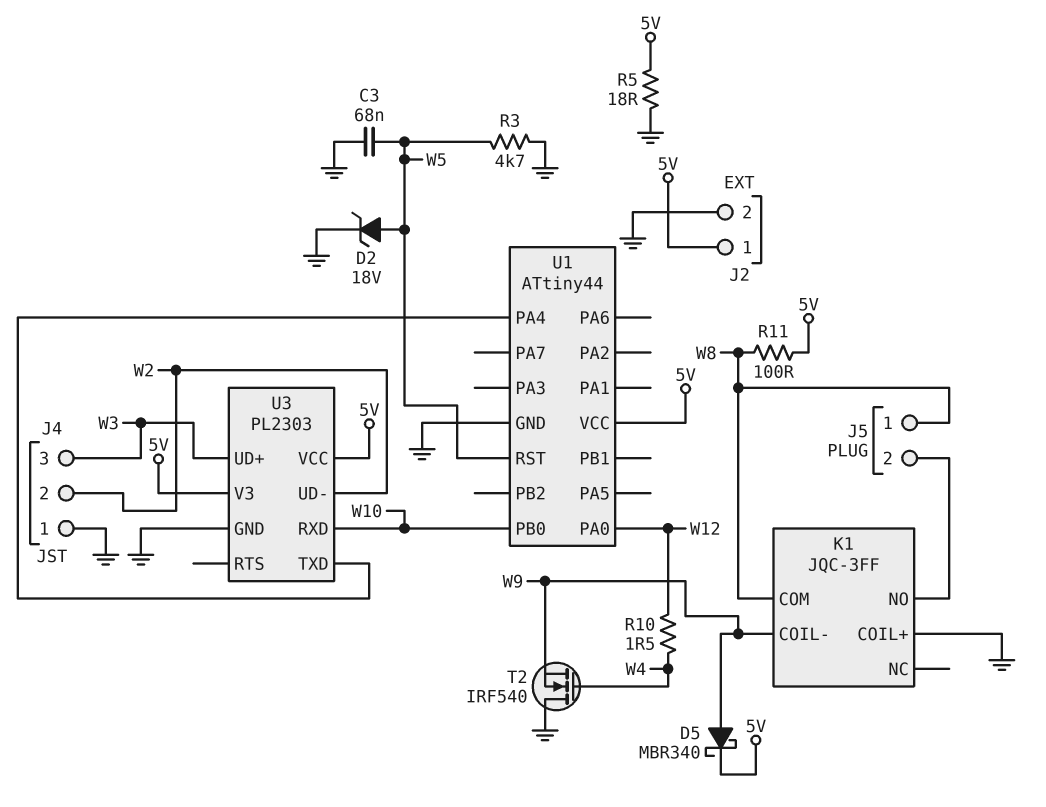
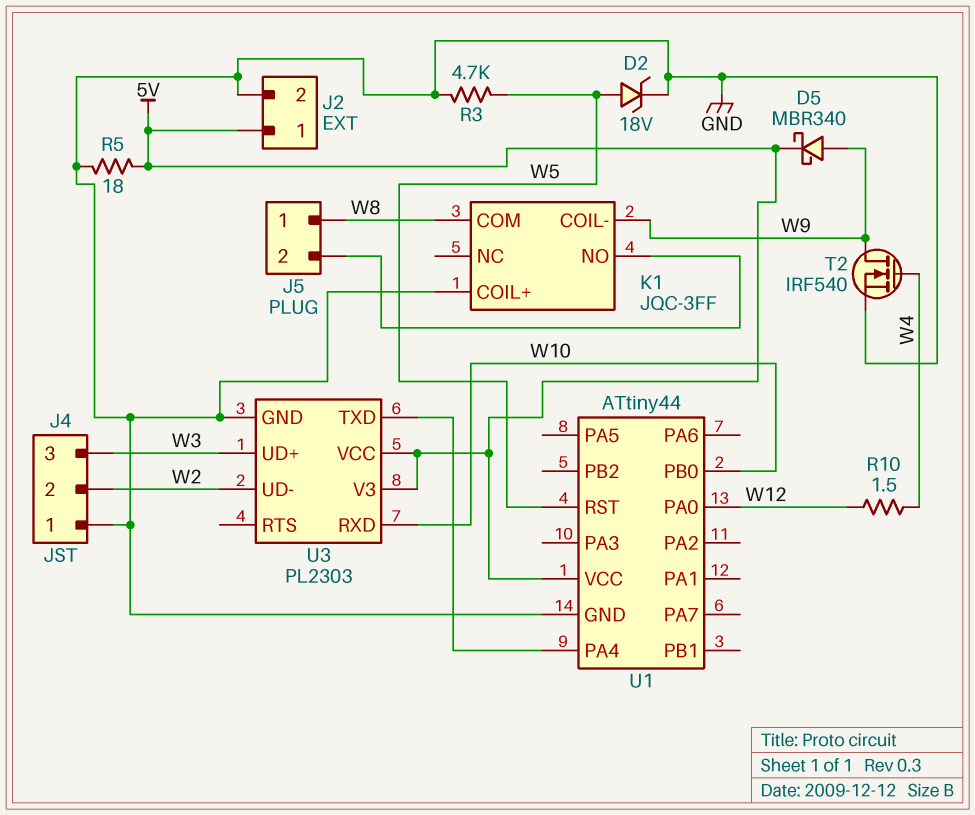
C3: 68nF (GND, W5) -> none
R11: 100 (5V, W8) -> none
T2: NMOS IRF540 (G W4, D GND, S W9) -> NMOS IRF540 (G W4, D W9, S GND)

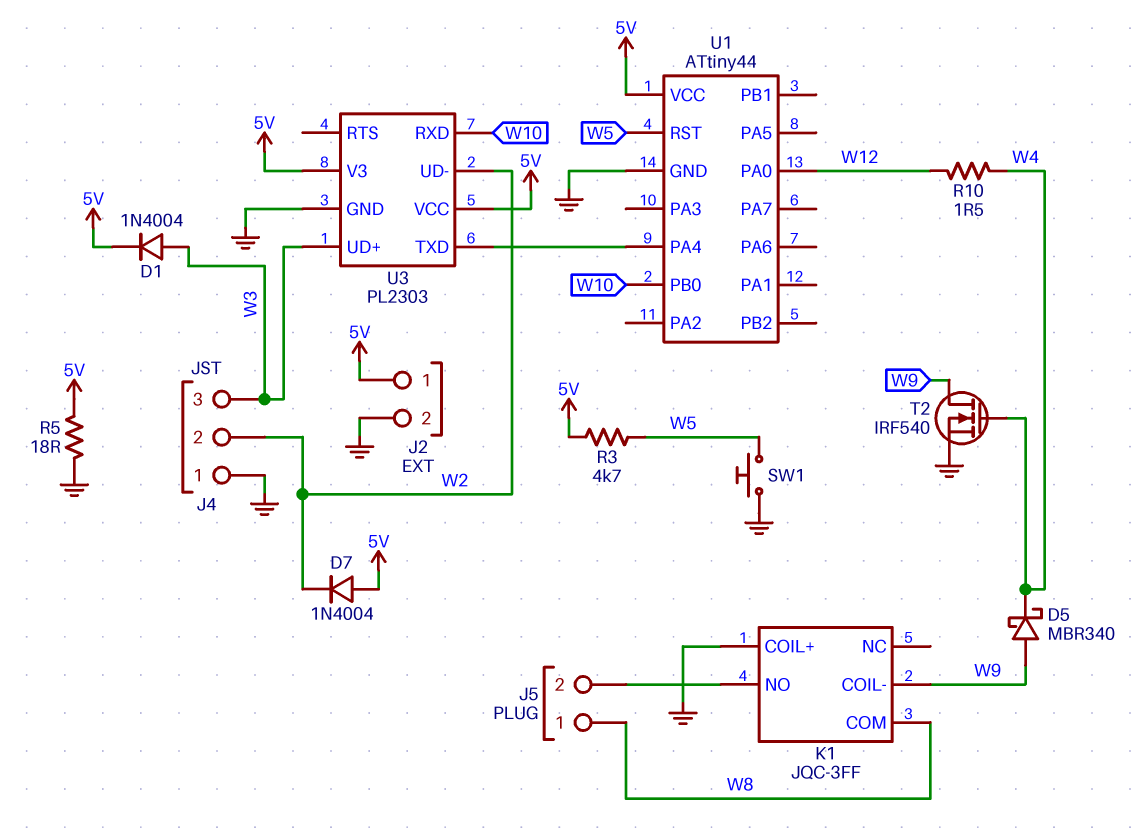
D1: none -> diode 1N4004 (A W3, K 5V)
D2: zener 18V (A W5, K GND) -> none
D5: schottky MBR340 (A W9, K 5V) -> schottky MBR340 (A W9, K W4)
D7: none -> diode 1N4004 (A 5V, K W2)
R3: 4.7k (GND, W5) -> 4.7k (5V, W5)
SW1: none -> button (GND, W5)

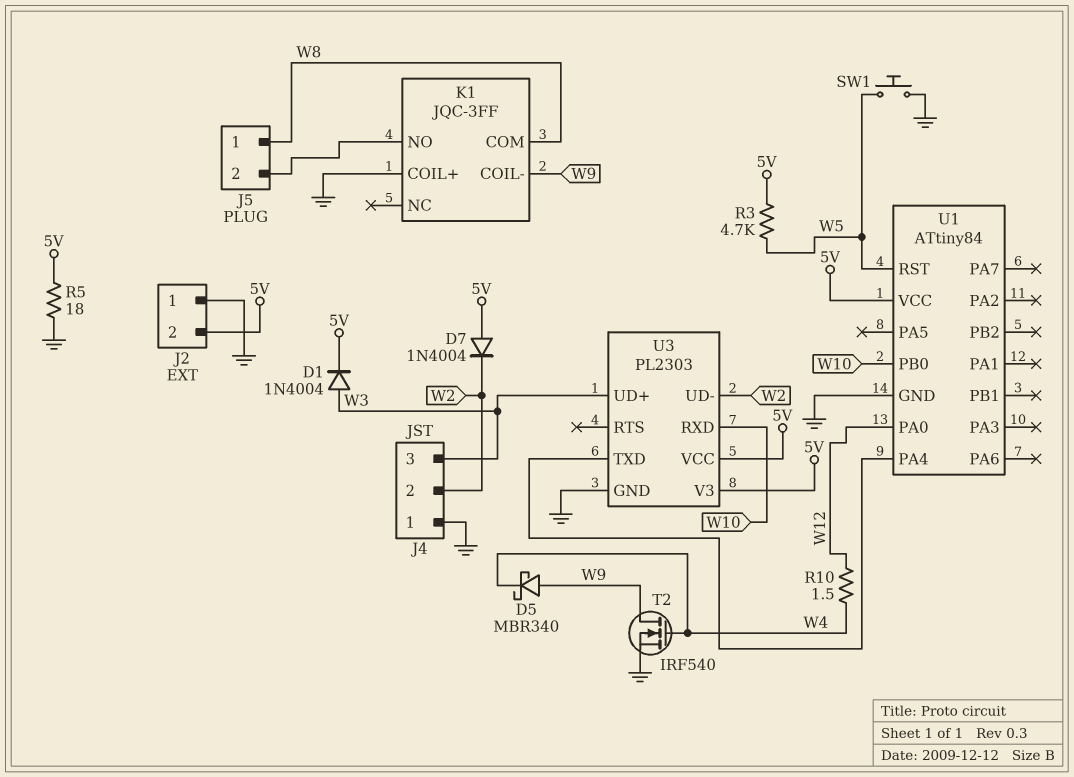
J2 pin 1: 5V -> GND
J2 pin 2: GND -> 5V
U1: ATtiny44 -> ATtiny84

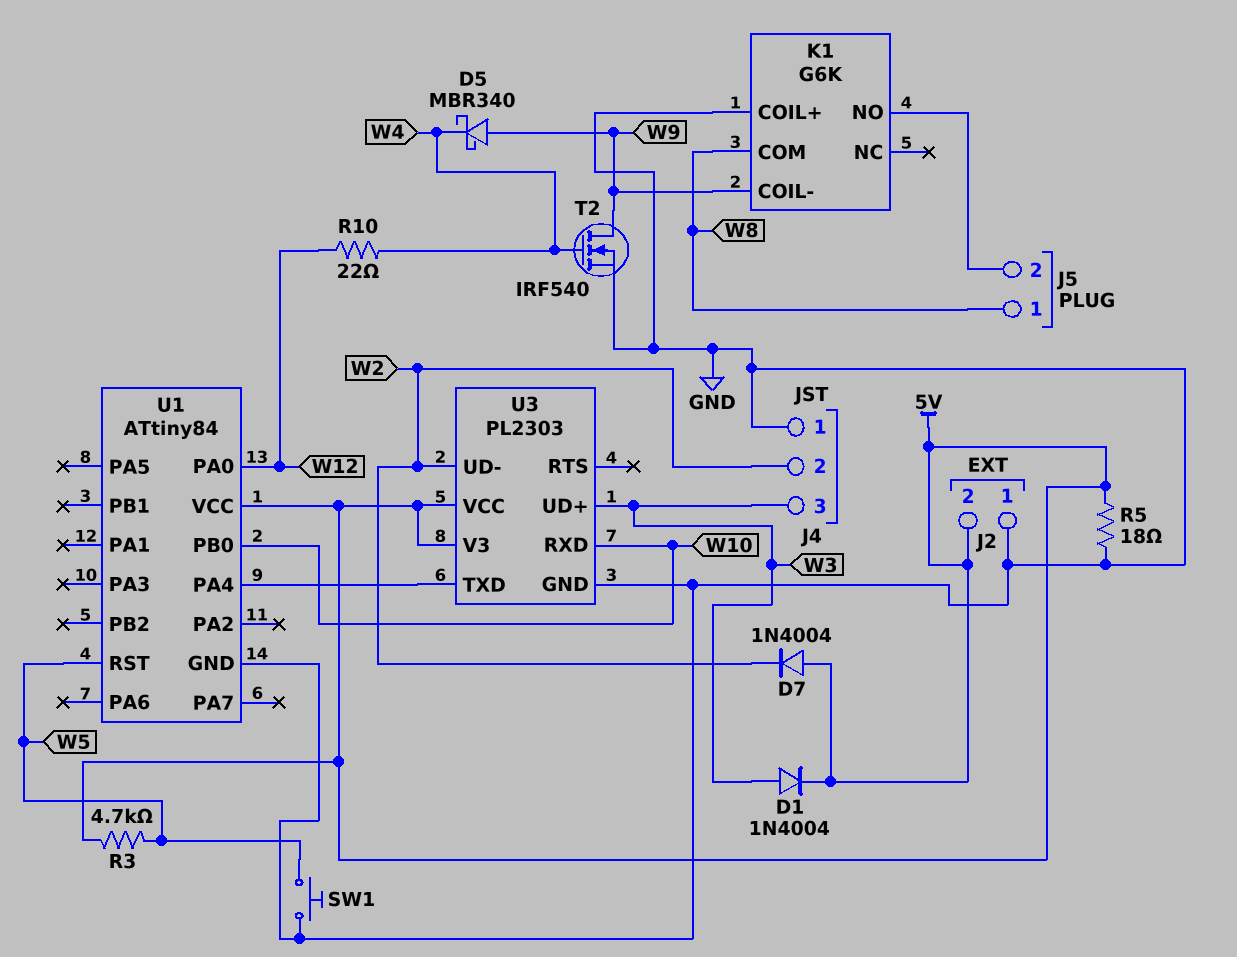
K1: JQC-3FF -> G6K
R10: 1.5 (W4, W12) -> 22 (W4, W12)

